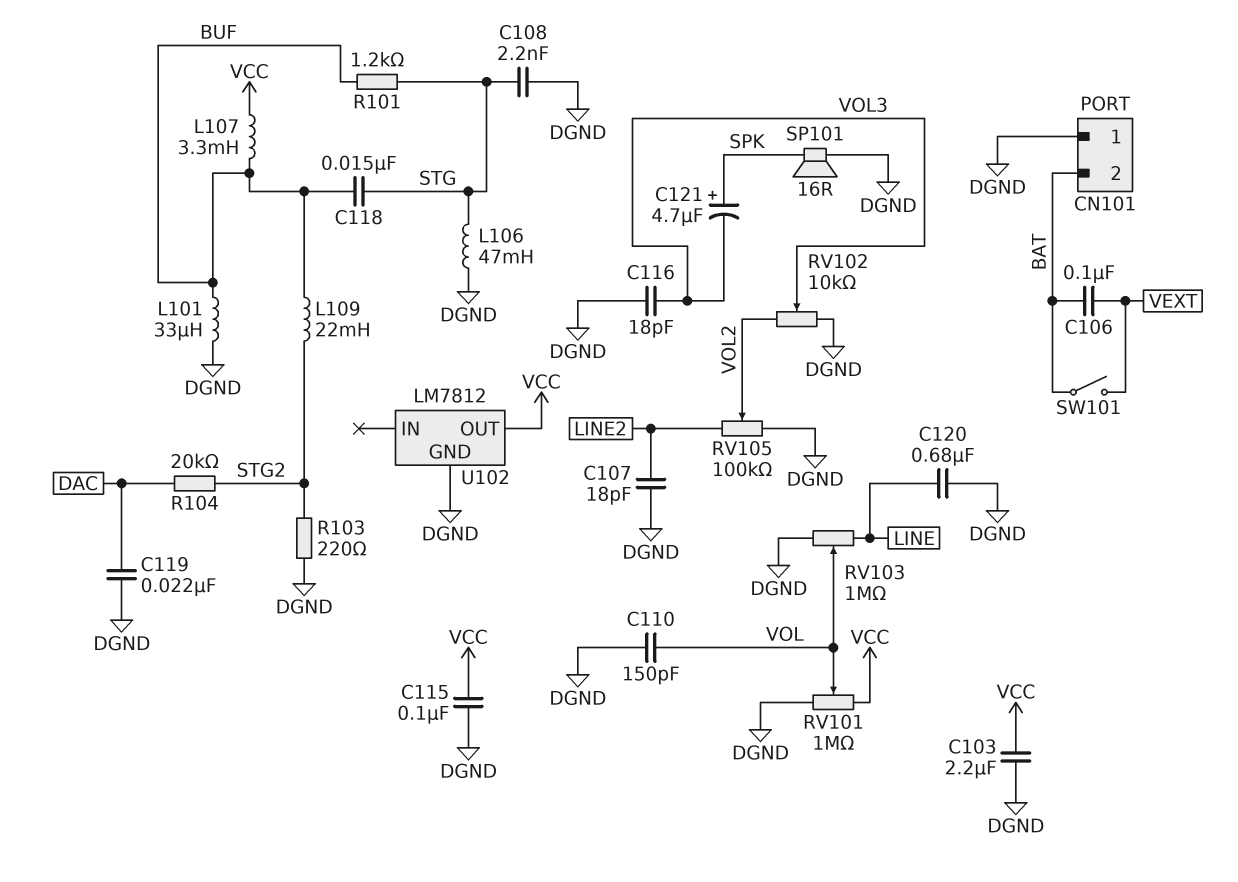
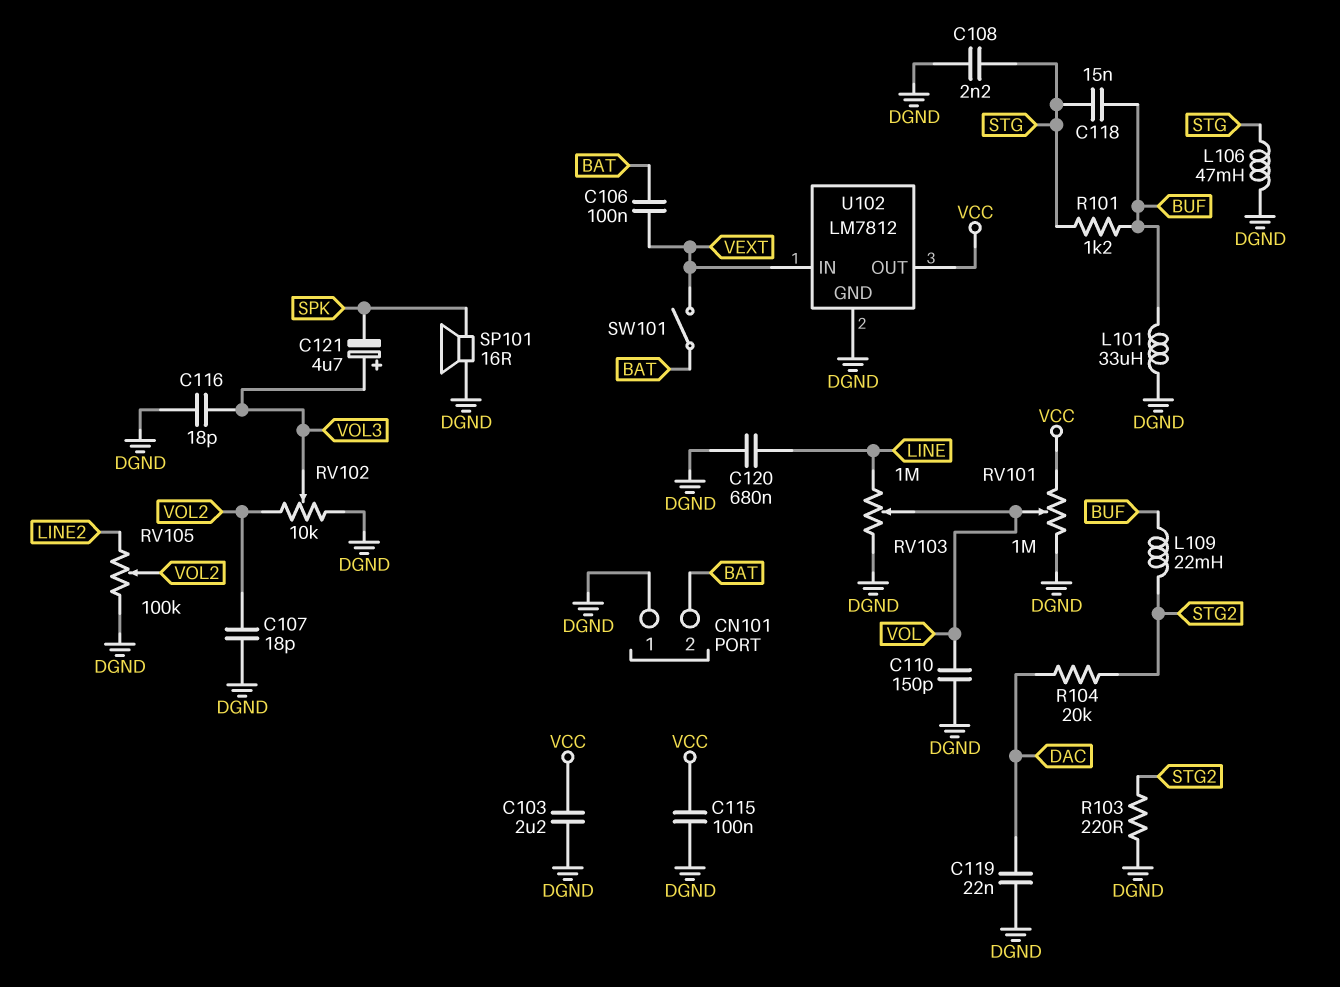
C107: 18pF (DGND, LINE2) -> 18pF (DGND, VOL2)
C121: 4.7uF (plus SPK, minus VOL3) -> 4.7uF (plus VOL3, minus SPK)
L107: 3.3mH (BUF, VCC) -> none
U102 pin IN: none -> VEXT

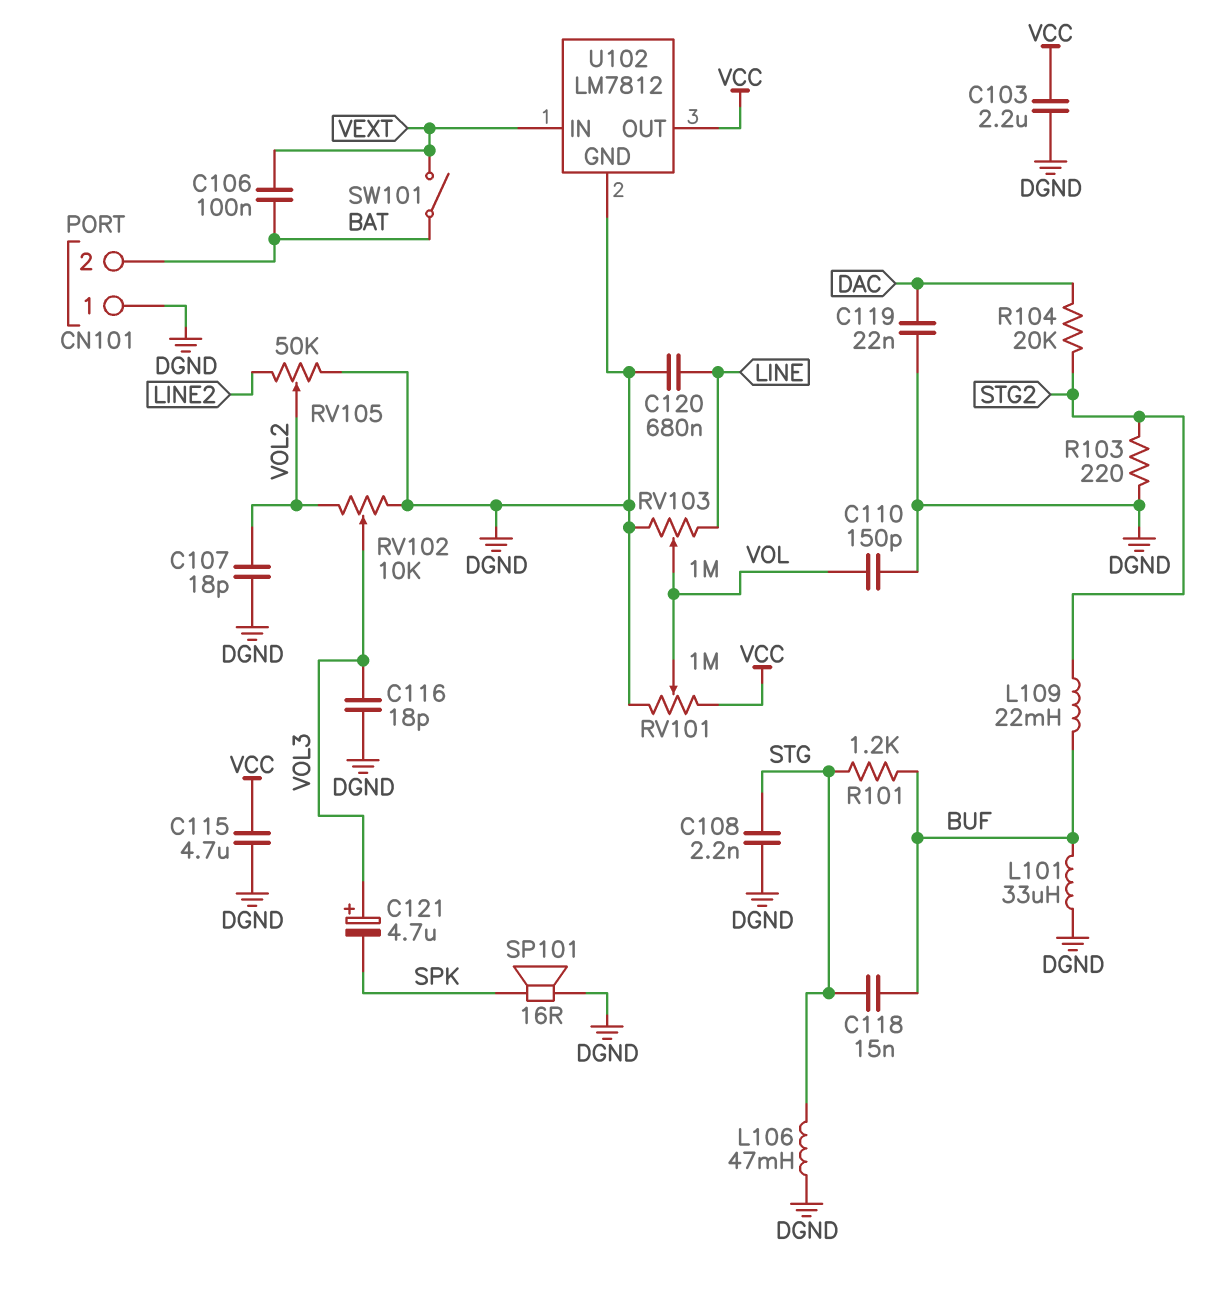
C115: 100nF (DGND, VCC) -> 4.7uF (DGND, VCC)
RV105: 100k (DGND, LINE2, wiper VOL2) -> 50k (DGND, LINE2, wiper VOL2)

